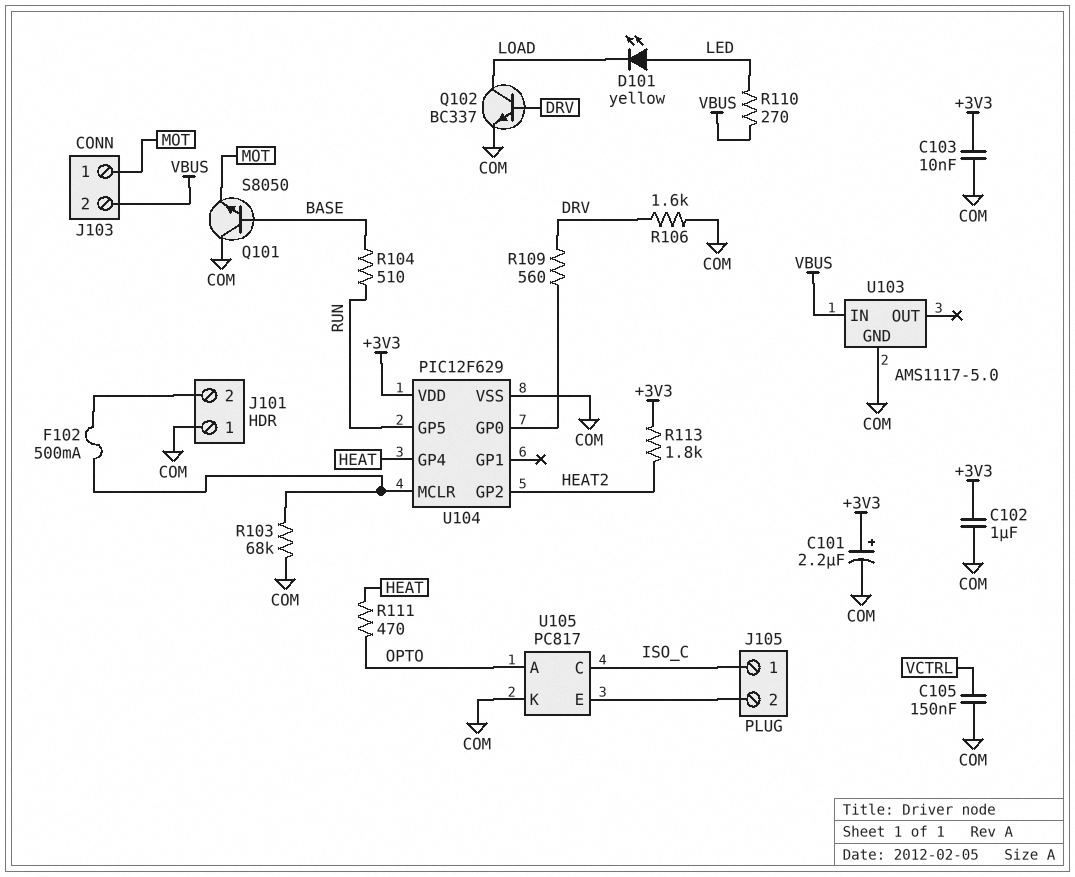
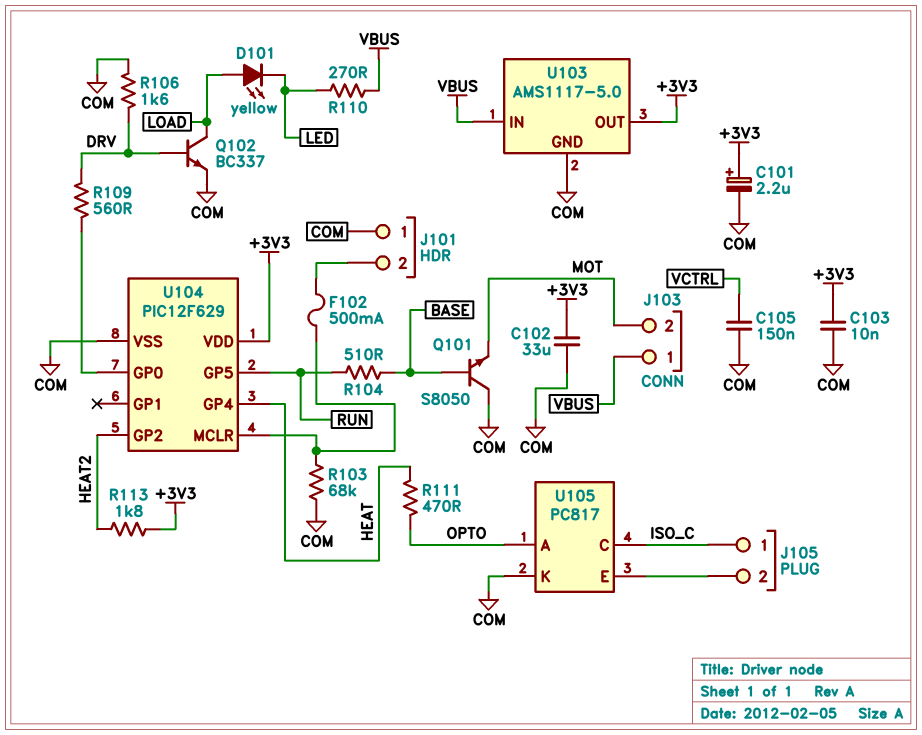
C102: 1uF (+3V3, COM) -> 33uF (+3V3, COM)
D101: LED yellow (A LED, K LOAD) -> LED yellow (A LOAD, K LED)
J103 pin 1: MOT -> VBUS
J103 pin 2: VBUS -> MOT
U103 pin OUT: none -> +3V3

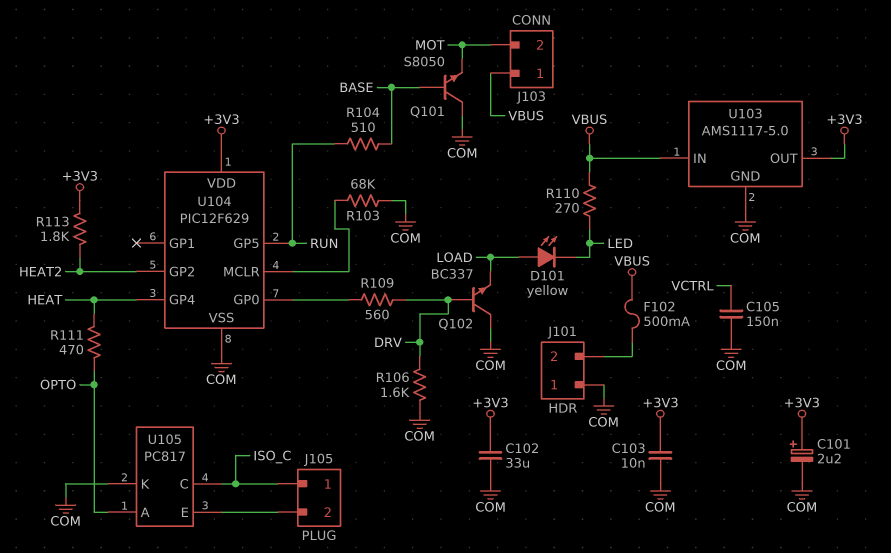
F102: 500mA (J101/2, U104/MCLR) -> 500mA (J101/2, VBUS)
Q102: NPN BC337 (B DRV, C LOAD, E COM) -> NPN BC337 (B DRV, C COM, E LOAD)

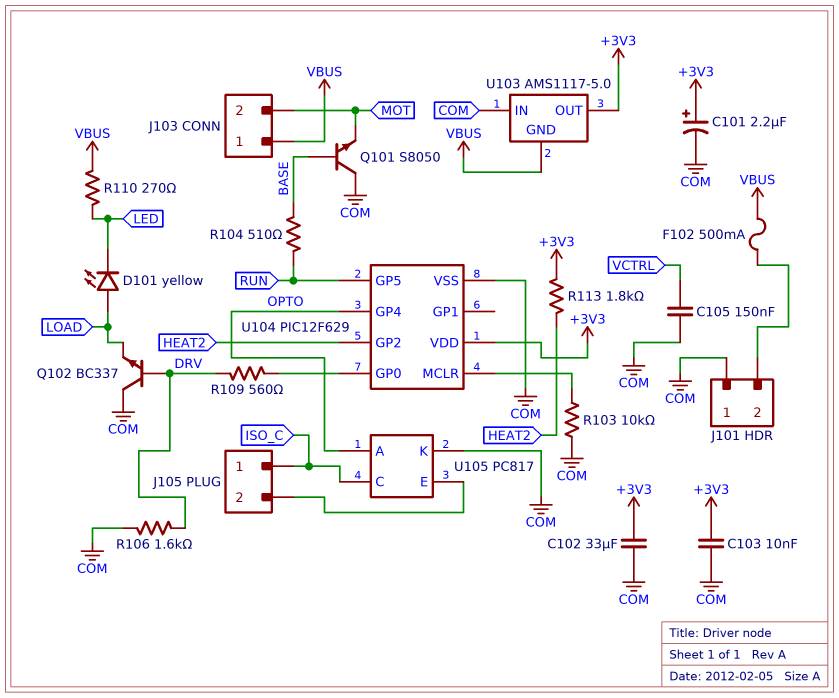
R103: 68k (COM, U104/MCLR) -> 10k (COM, U104/MCLR)
R111: 470 (HEAT, OPTO) -> none
U103 pin GND: COM -> VBUS
U103 pin IN: VBUS -> COM
U104 pin GP4: HEAT -> OPTO

